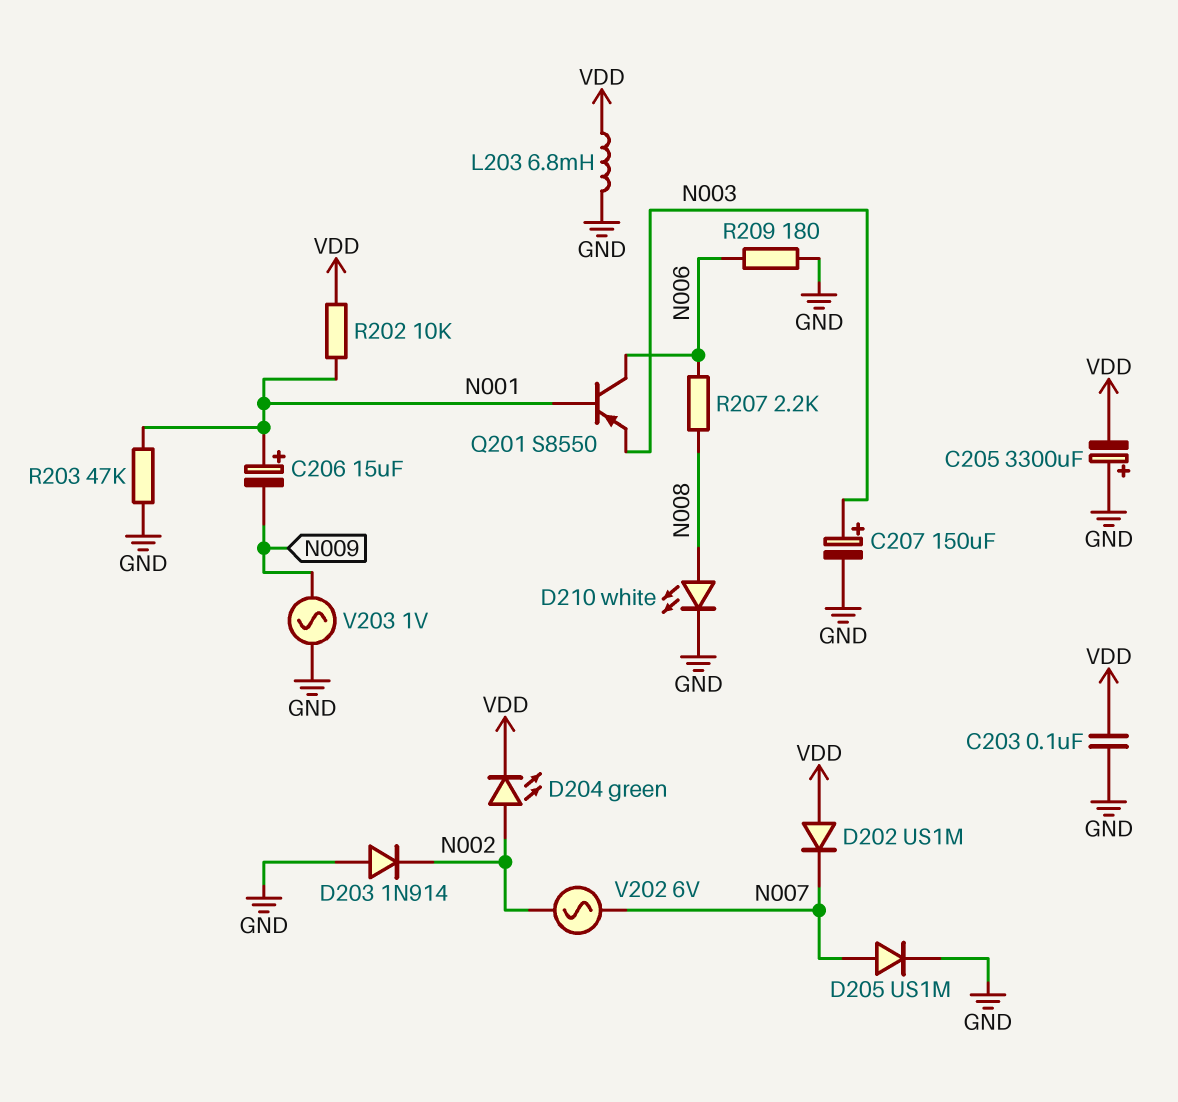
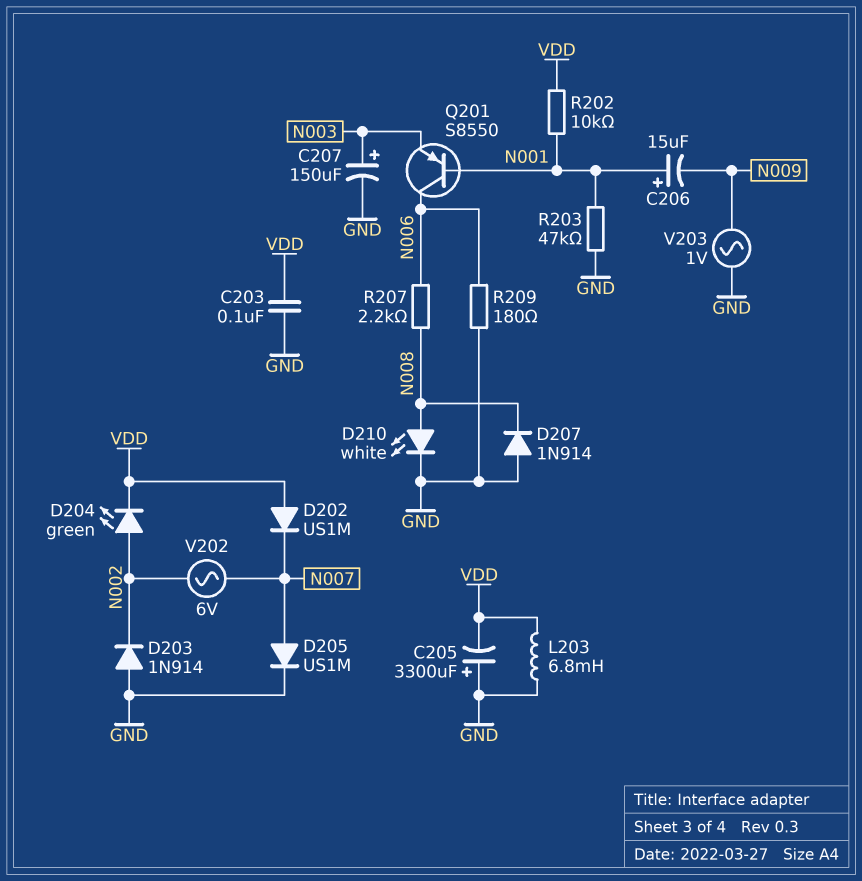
D207: none -> diode 1N914 (A GND, K N008)

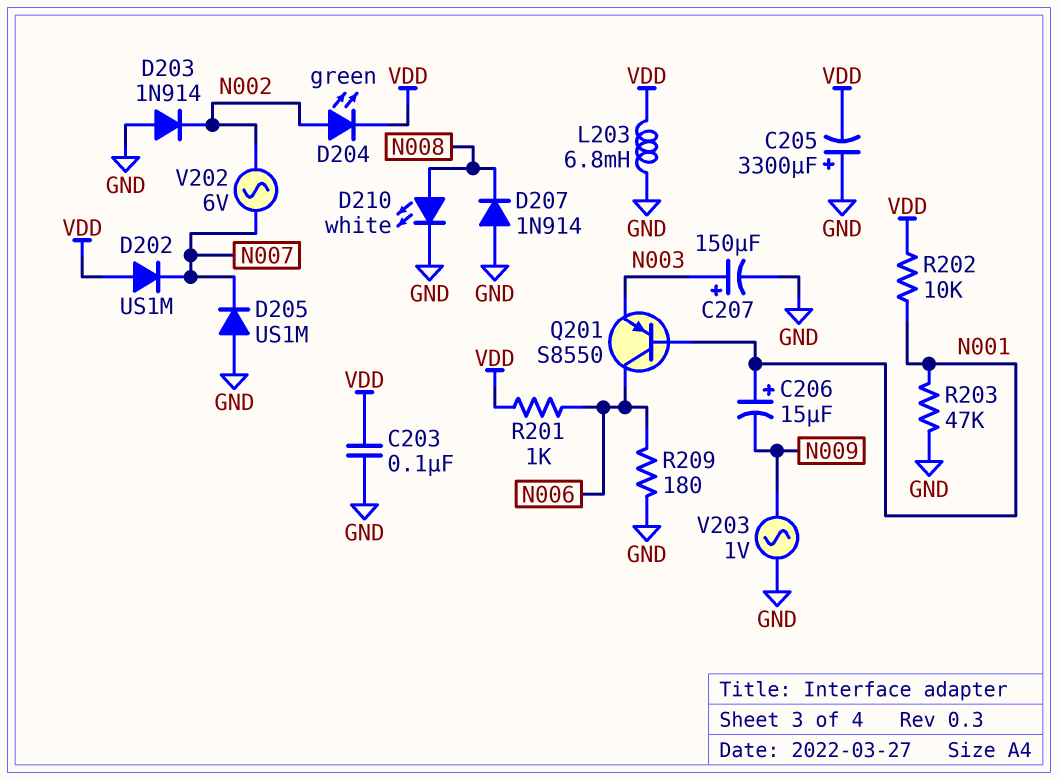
D205: diode US1M (A N007, K GND) -> diode US1M (A GND, K N007)
R201: none -> 1k (N006, VDD)
R207: 2.2k (N006, N008) -> none

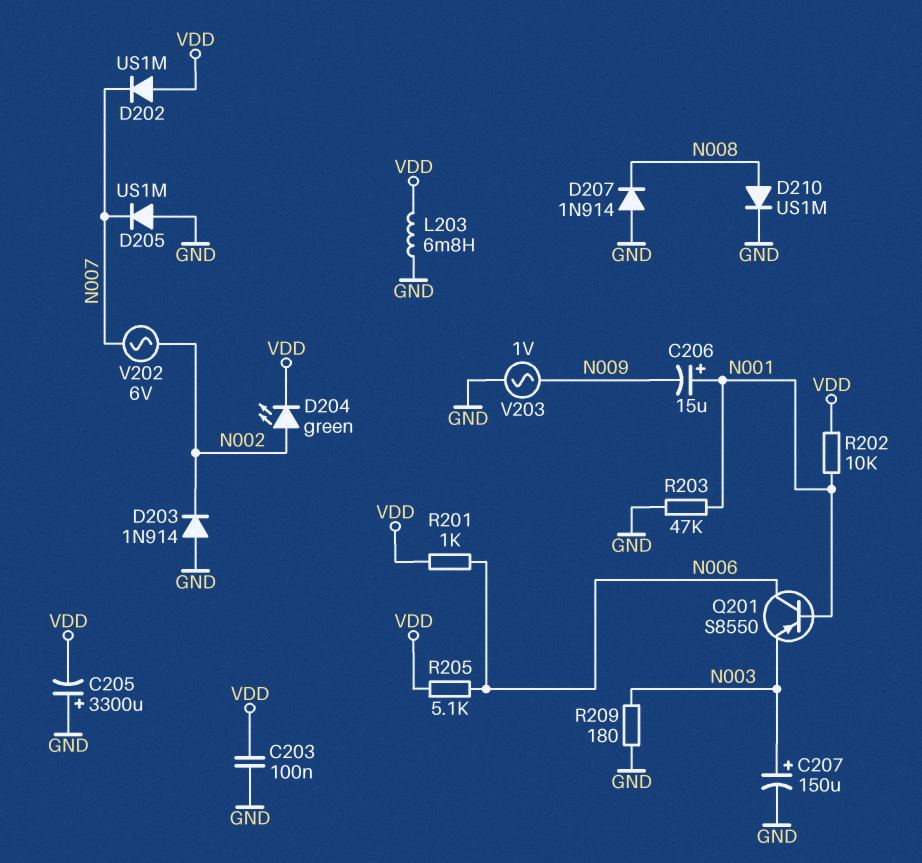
D210: LED white (A N008, K GND) -> diode US1M (A N008, K GND)
R205: none -> 5.1k (N006, VDD)
R209: 180 (GND, N006) -> 180 (GND, N003)

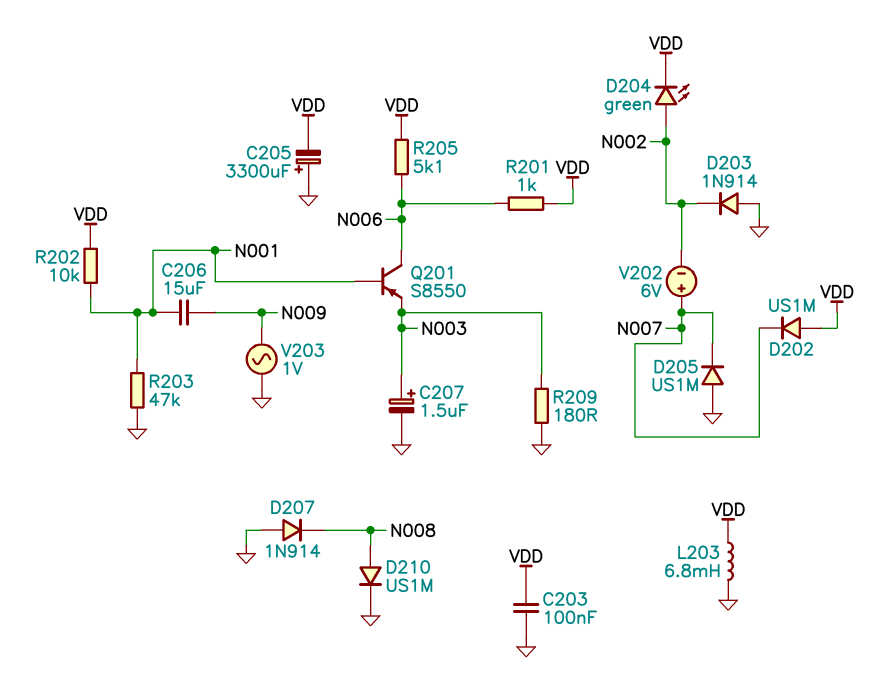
C206: 15uF (plus N001, minus N009) -> 15uF (N001, N009)
C207: 150uF (plus N003, minus GND) -> 1.5uF (plus N003, minus GND)
V202: AC 6V (N002, N007) -> 6V (plus N007, minus N002)

